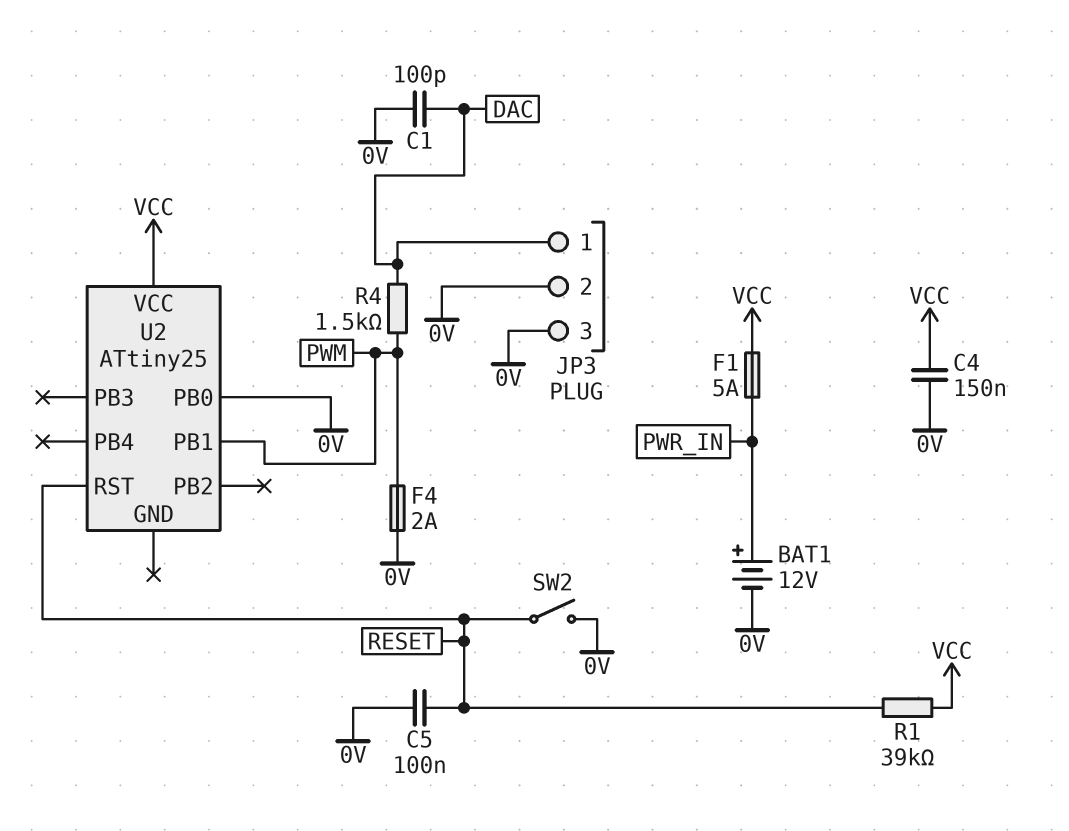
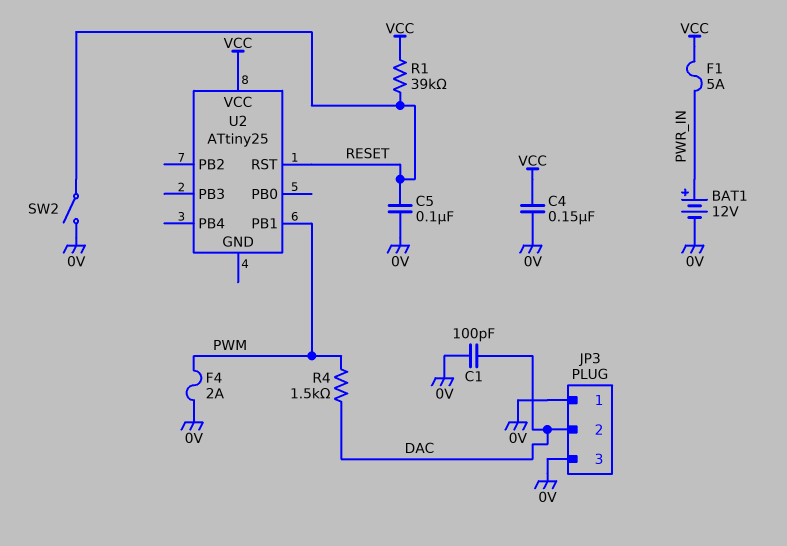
JP3 pin 1: DAC -> 0V
JP3 pin 2: 0V -> DAC
U2 pin PB0: 0V -> none

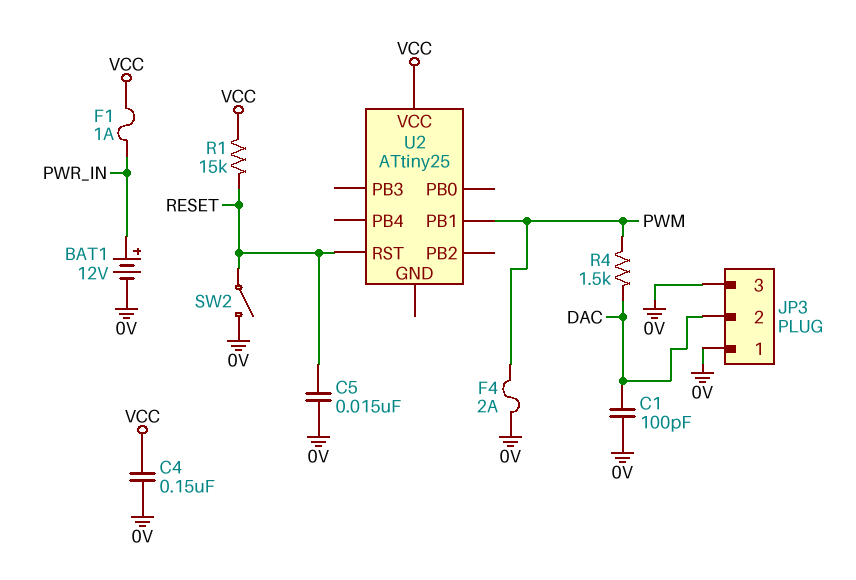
C5: 100nF (0V, RESET) -> 15nF (0V, RESET)
F1: 5A (PWR_IN, VCC) -> 1A (PWR_IN, VCC)
R1: 39k (RESET, VCC) -> 15k (RESET, VCC)

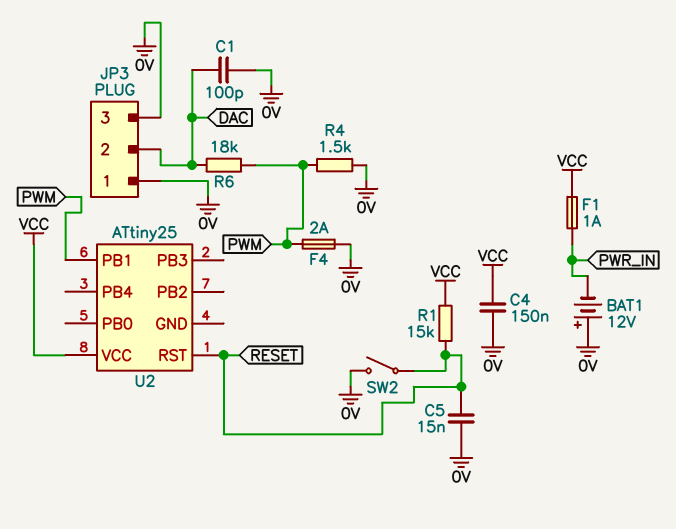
BAT1: 12V (plus PWR_IN, minus 0V) -> 12V (plus 0V, minus PWR_IN)
R4: 1.5k (DAC, PWM) -> 1.5k (0V, PWM)
R6: none -> 18k (DAC, PWM)

